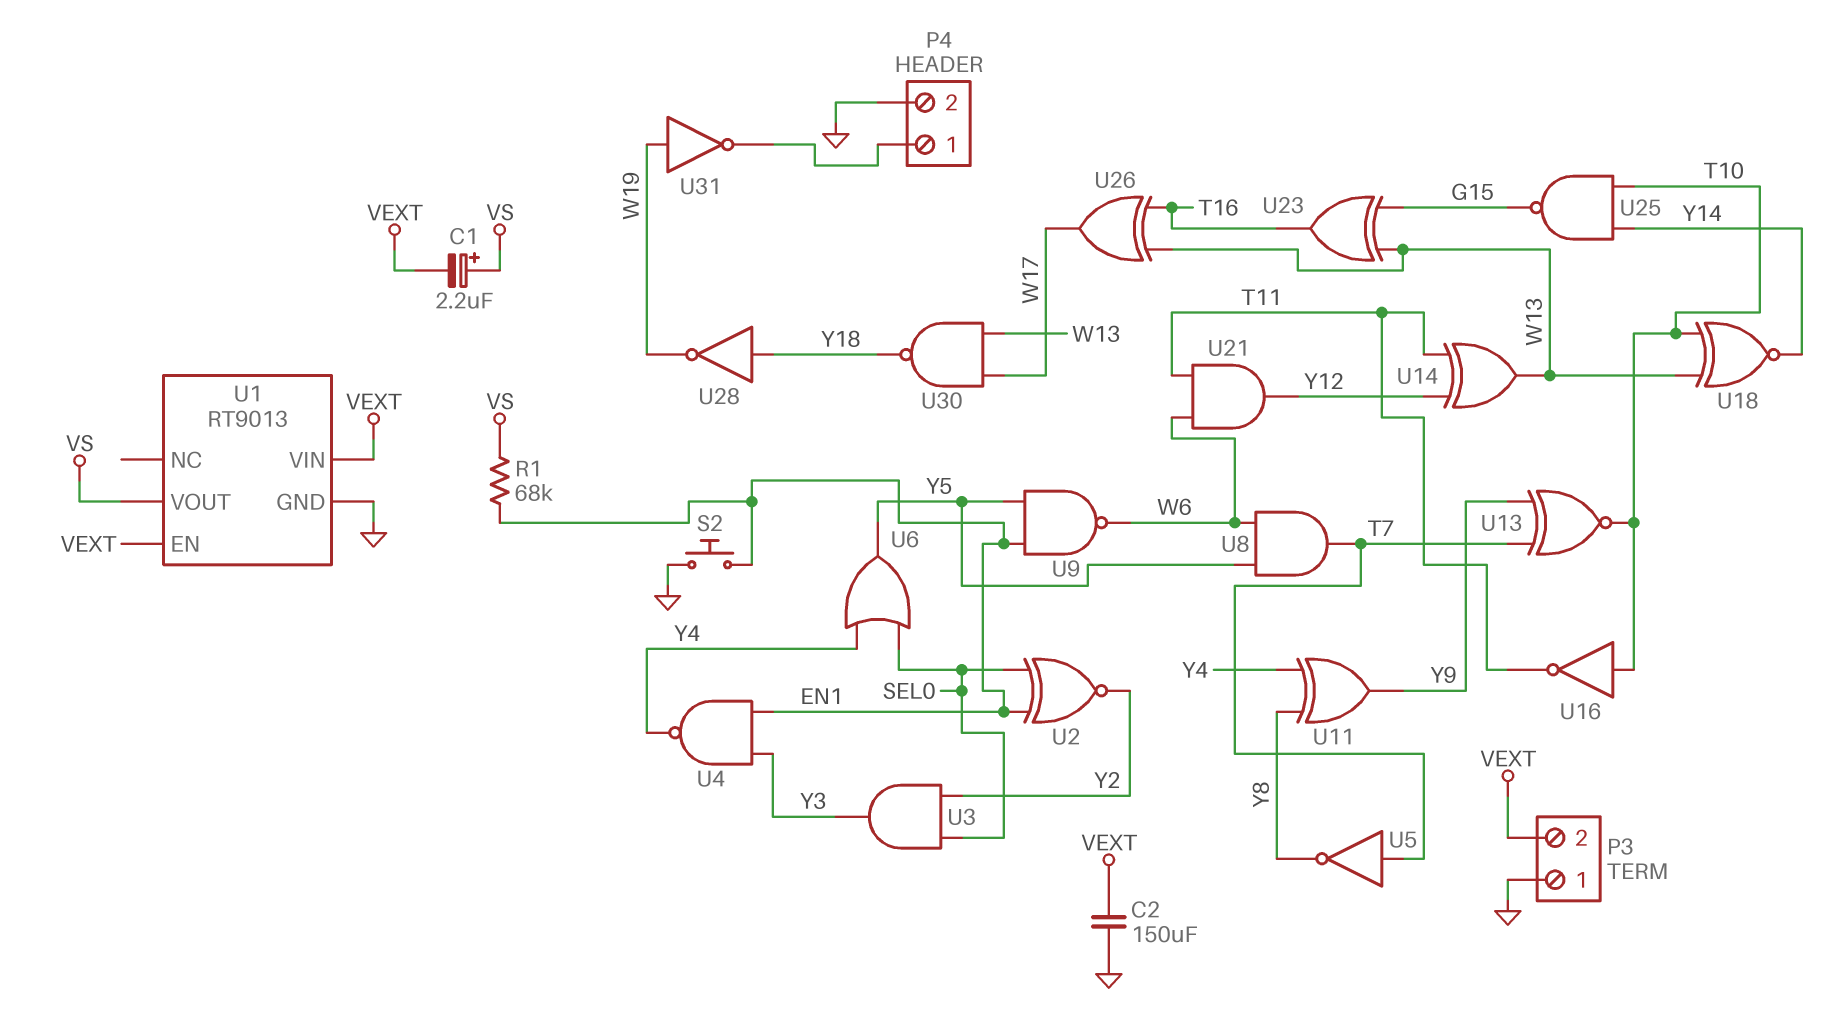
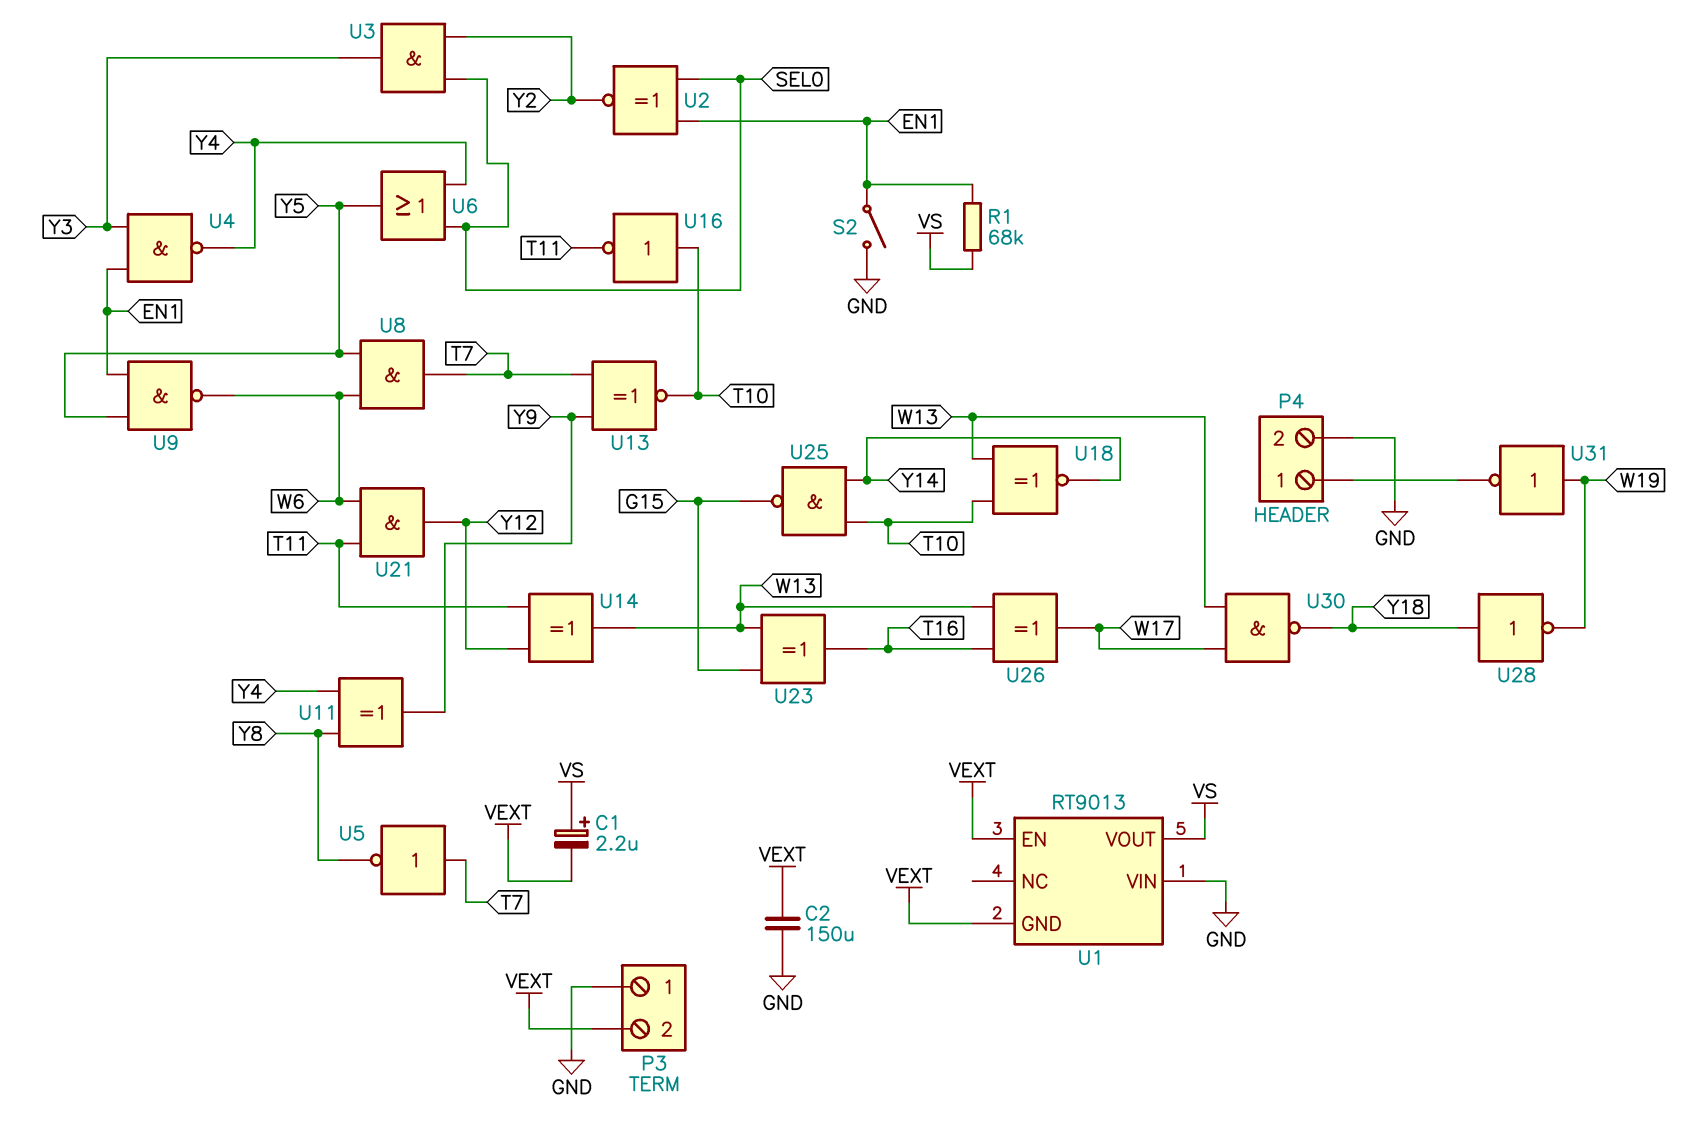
S2: button (EN1, GND) -> switch (EN1, GND)
U1 pin GND: GND -> VEXT
U1 pin VIN: VEXT -> GND

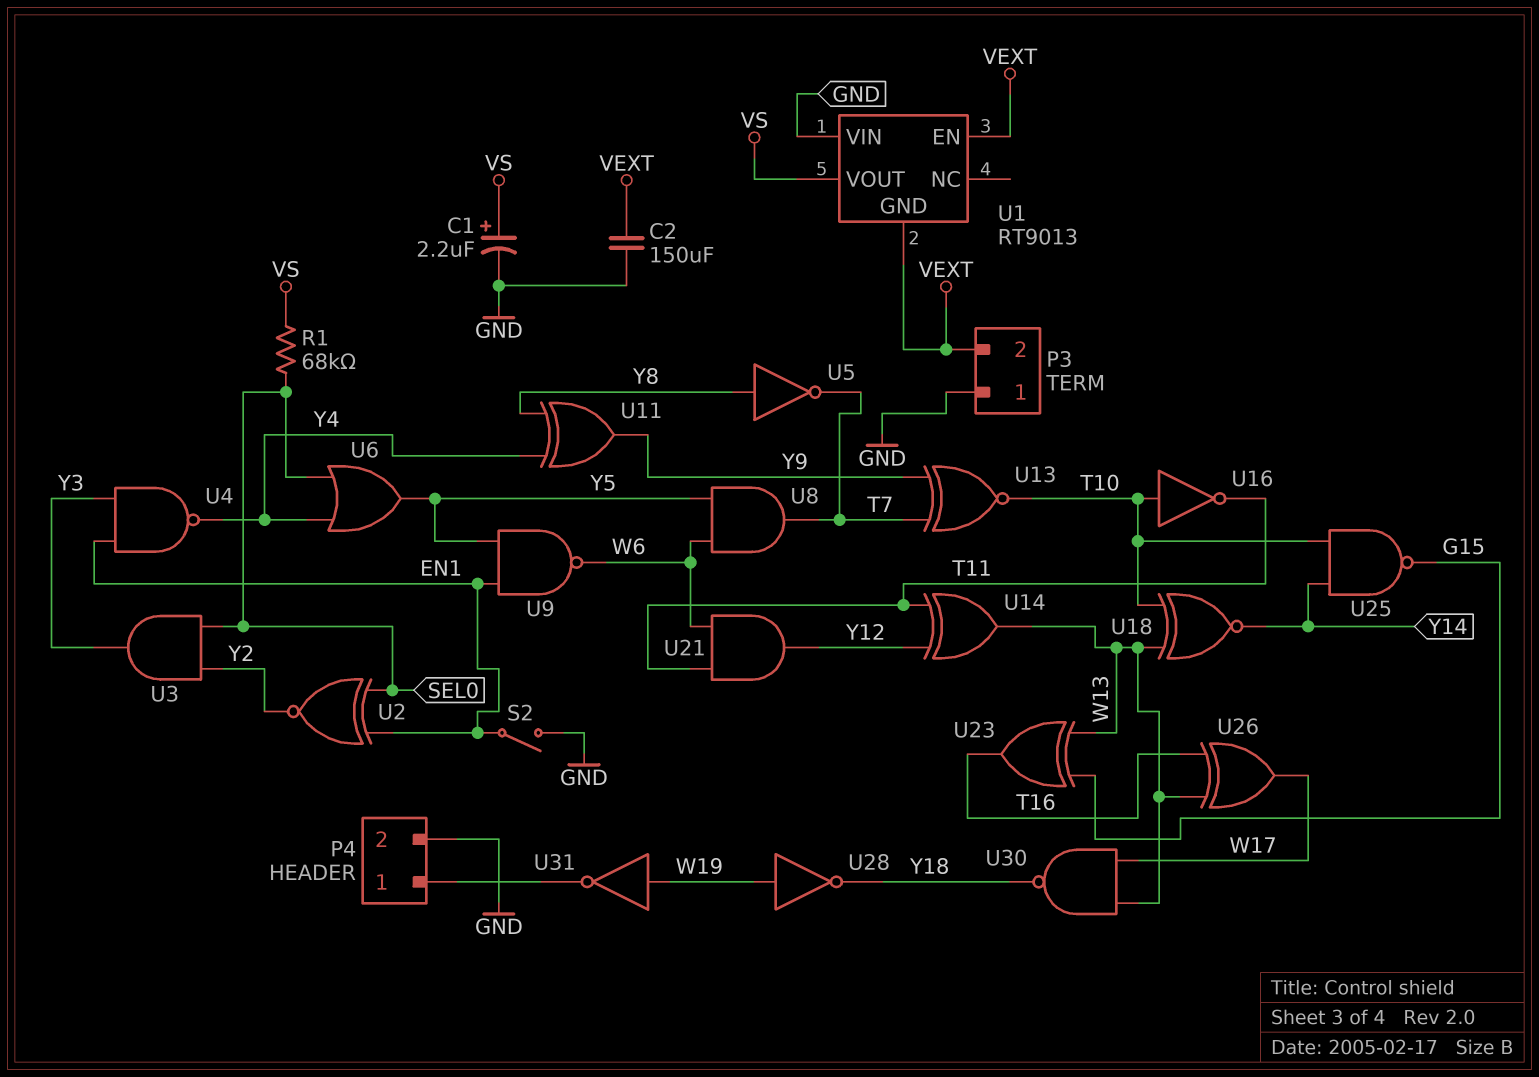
C1: 2.2uF (plus VS, minus VEXT) -> 2.2uF (plus VS, minus GND)
R1: 68k (EN1, VS) -> 68k (SEL0, VS)
U5: NOT (in T7, out Y8) -> NOT (in Y8, out T7)
U28: NOT (in Y18, out W19) -> NOT (in W19, out Y18)

